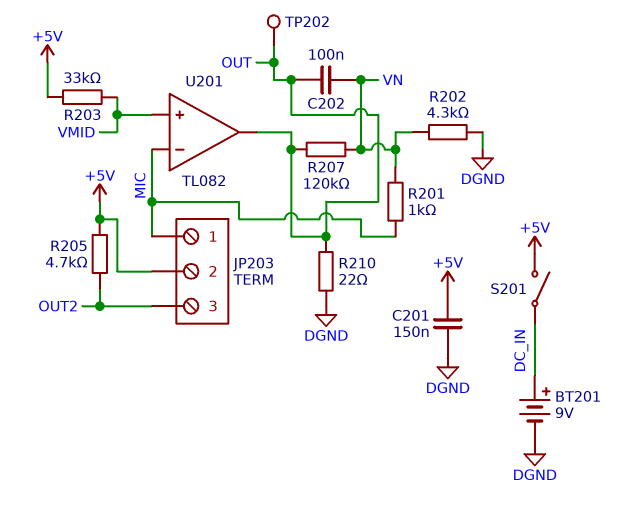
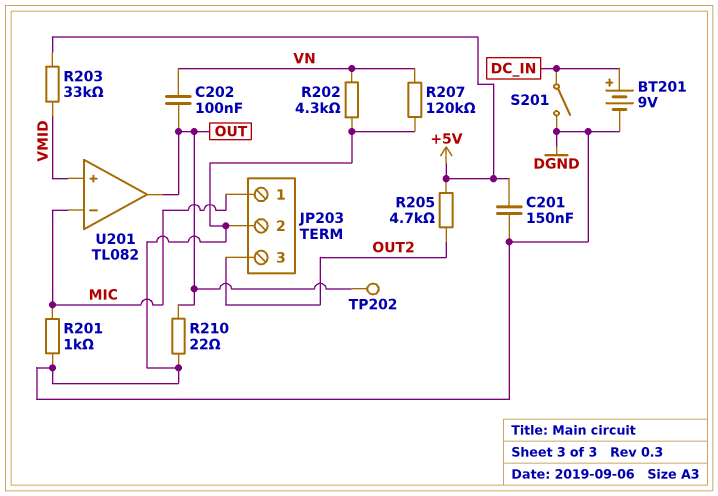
JP203 pin 2: +5V -> DGND
R201: 1k (MIC, VN) -> 1k (DGND, MIC)
R207: 120k (OUT, VN) -> 120k (DGND, VN)
S201: switch (+5V, DC_IN) -> switch (DC_IN, DGND)

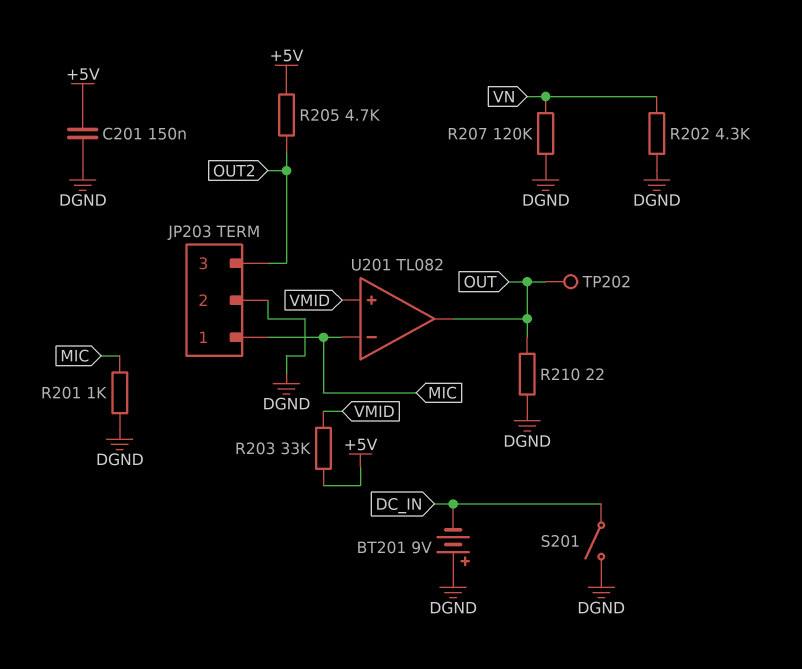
BT201: 9V (plus DC_IN, minus DGND) -> 9V (plus DGND, minus DC_IN)
C202: 100nF (OUT, VN) -> none

